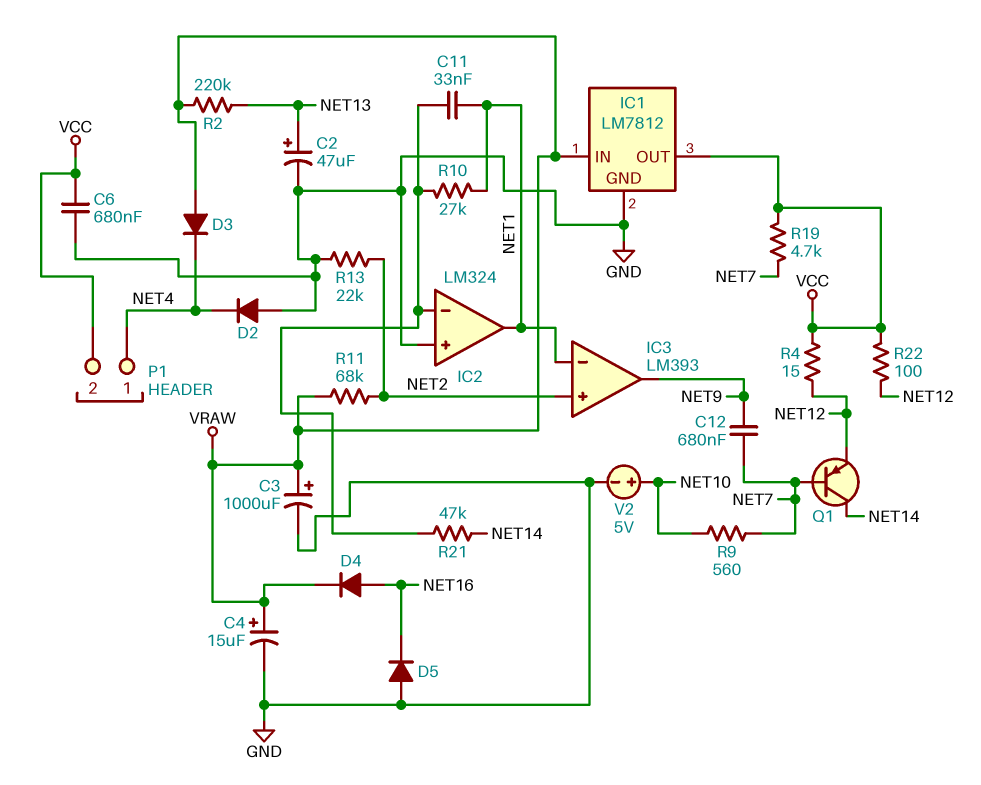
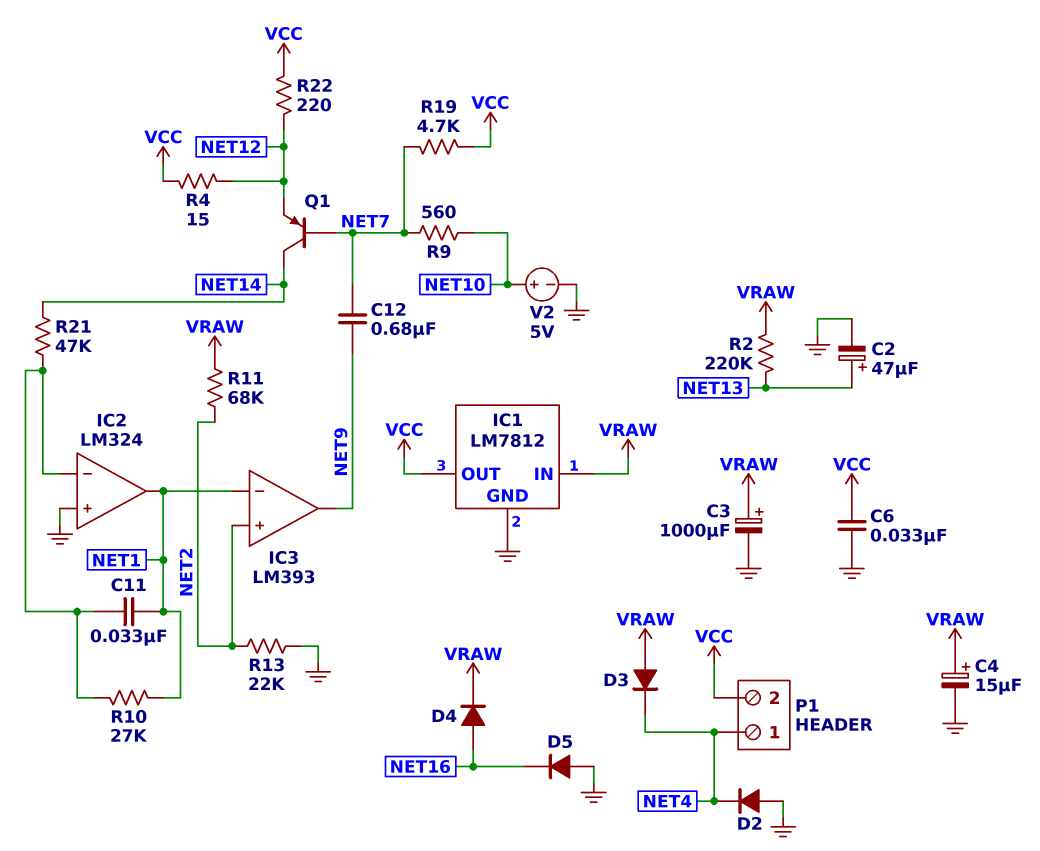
C6: 680nF (GND, VCC) -> 33nF (GND, VCC)
R22: 100 (NET12, VCC) -> 220 (NET12, VCC)

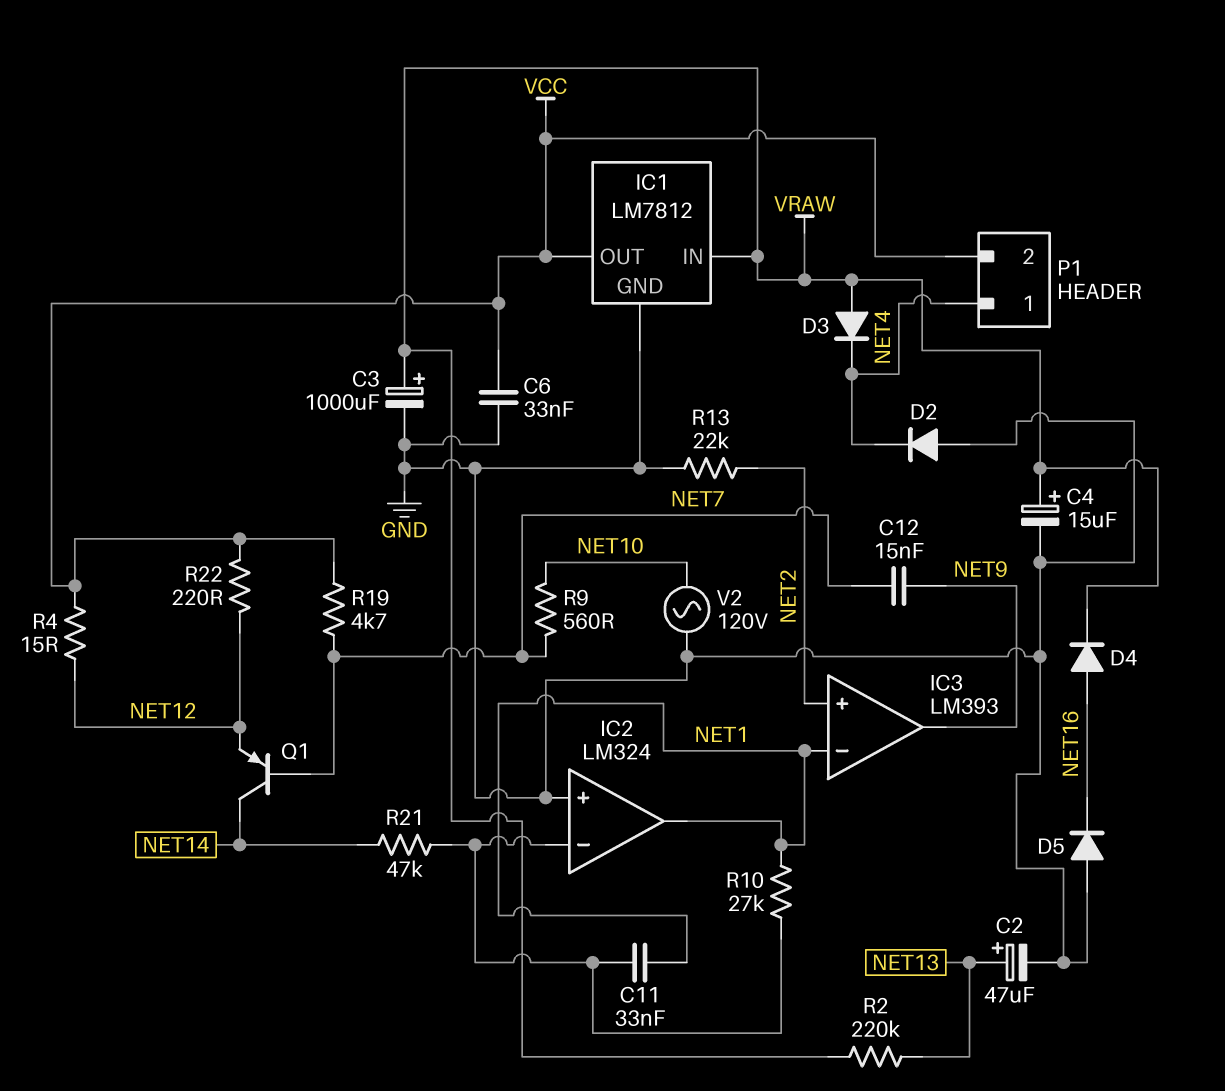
C12: 680nF (NET7, NET9) -> 15nF (NET7, NET9)
R11: 68k (NET2, VRAW) -> none
V2: 5V (plus NET10, minus GND) -> AC 120V (GND, NET10)

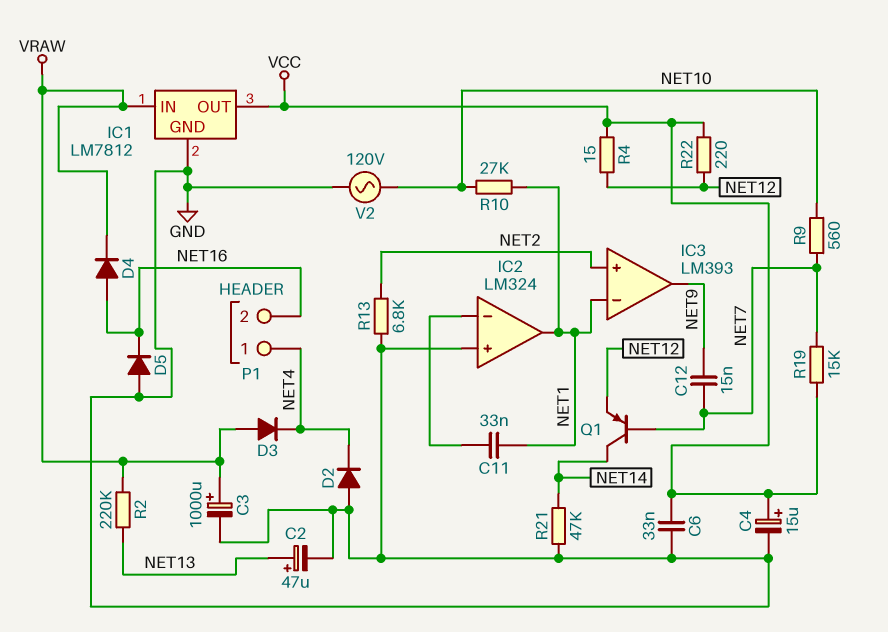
C4: 15uF (plus VRAW, minus GND) -> 15uF (plus VCC, minus GND)
P1 pin 2: VCC -> NET16
R10: 27k (IC2/in-, NET1) -> 27k (NET1, NET10)
R13: 22k (GND, NET2) -> 6.8k (GND, NET2)
R19: 4.7k (NET7, VCC) -> 15k (NET7, VCC)
R21: 47k (IC2/in-, NET14) -> 47k (GND, NET14)

